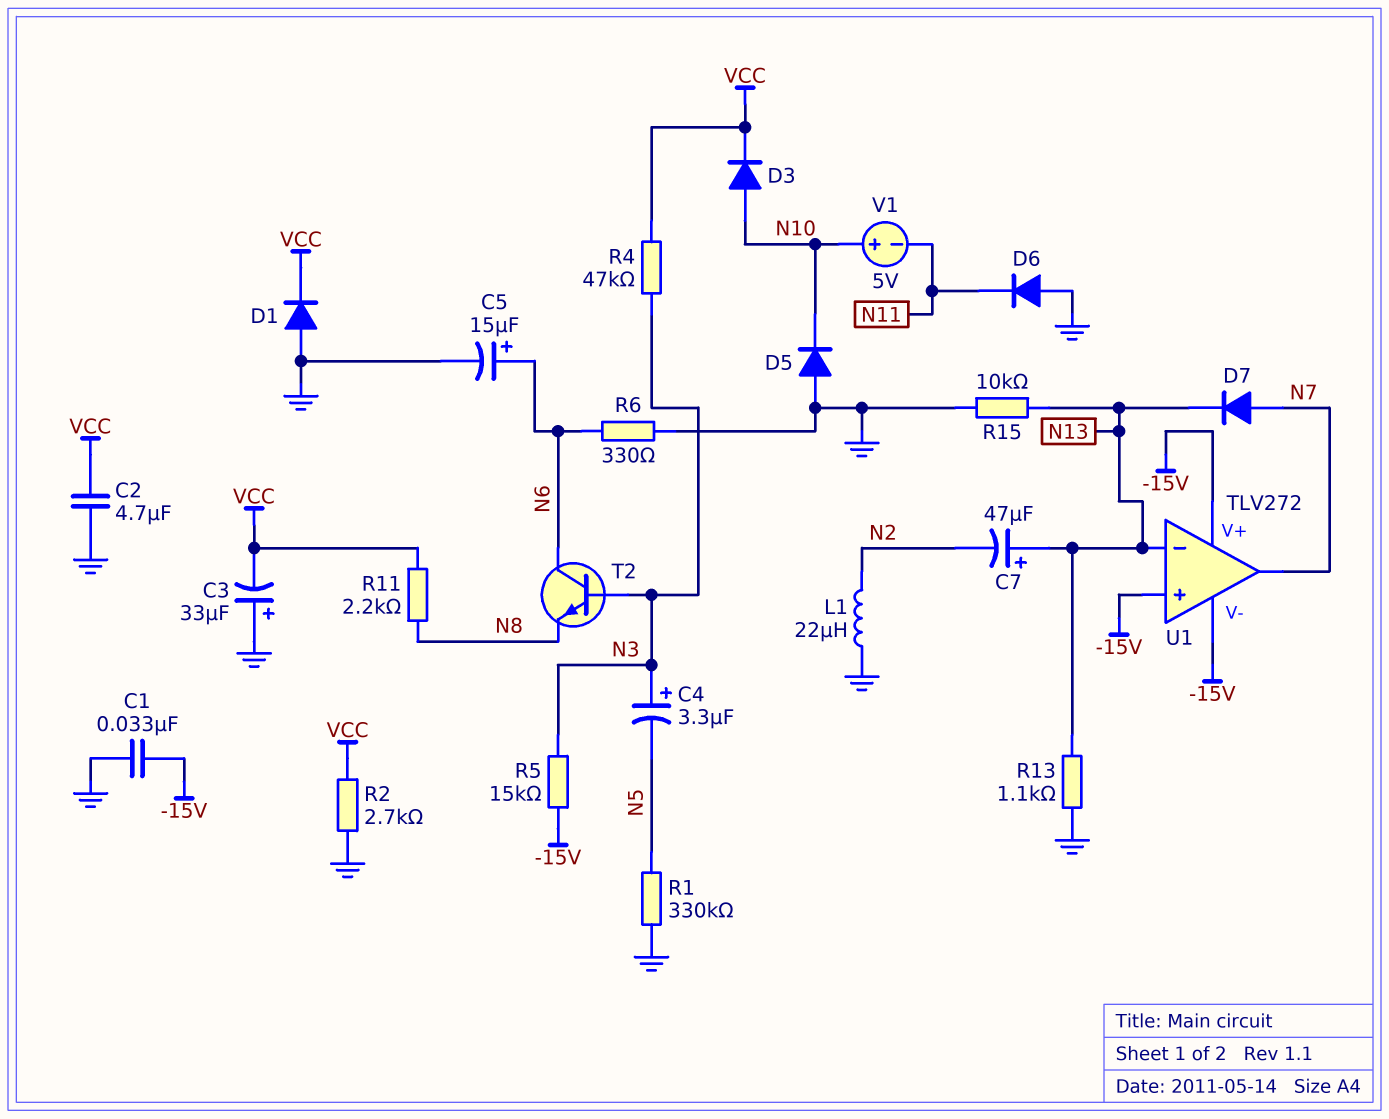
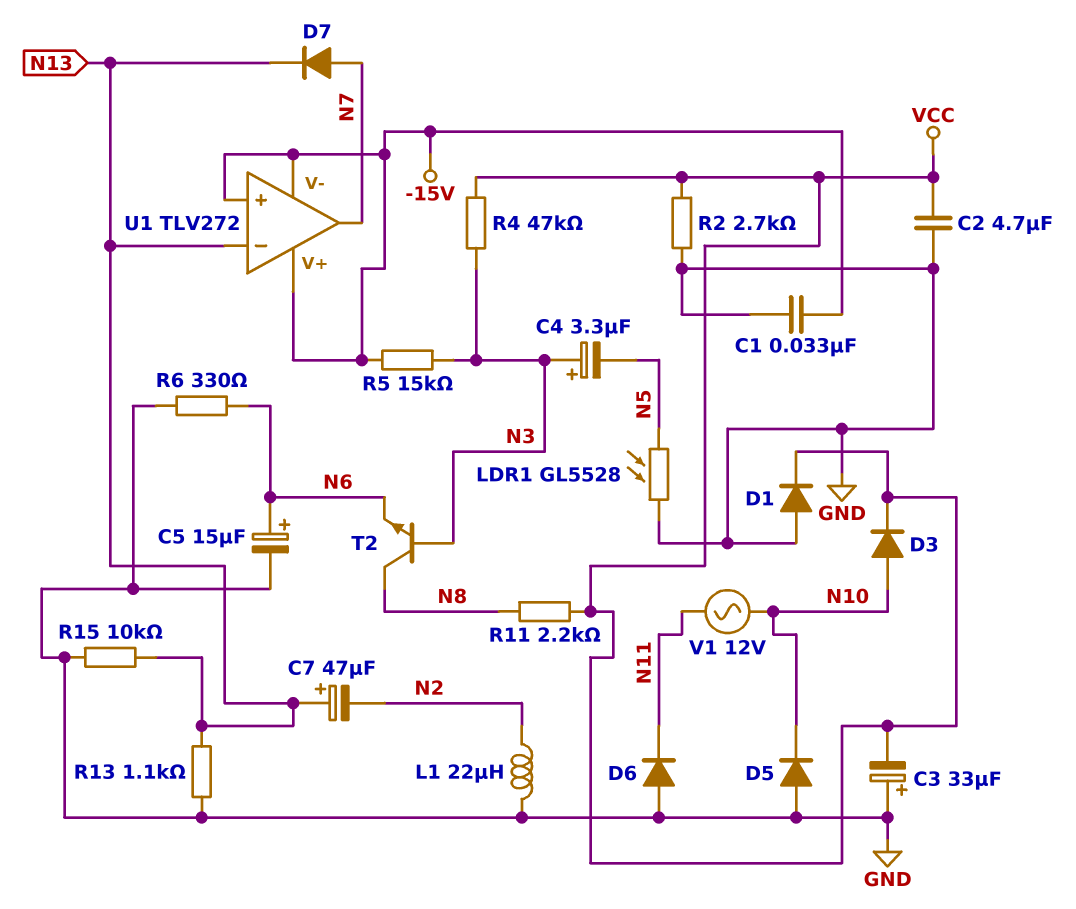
LDR1: none -> GL5528 (GND, N5)
R1: 330k (GND, N5) -> none
T2: NPN (B N3, C N6, E N8) -> NPN (B N3, C N8, E N6)
V1: 5V (plus N10, minus N11) -> AC 12V (N10, N11)

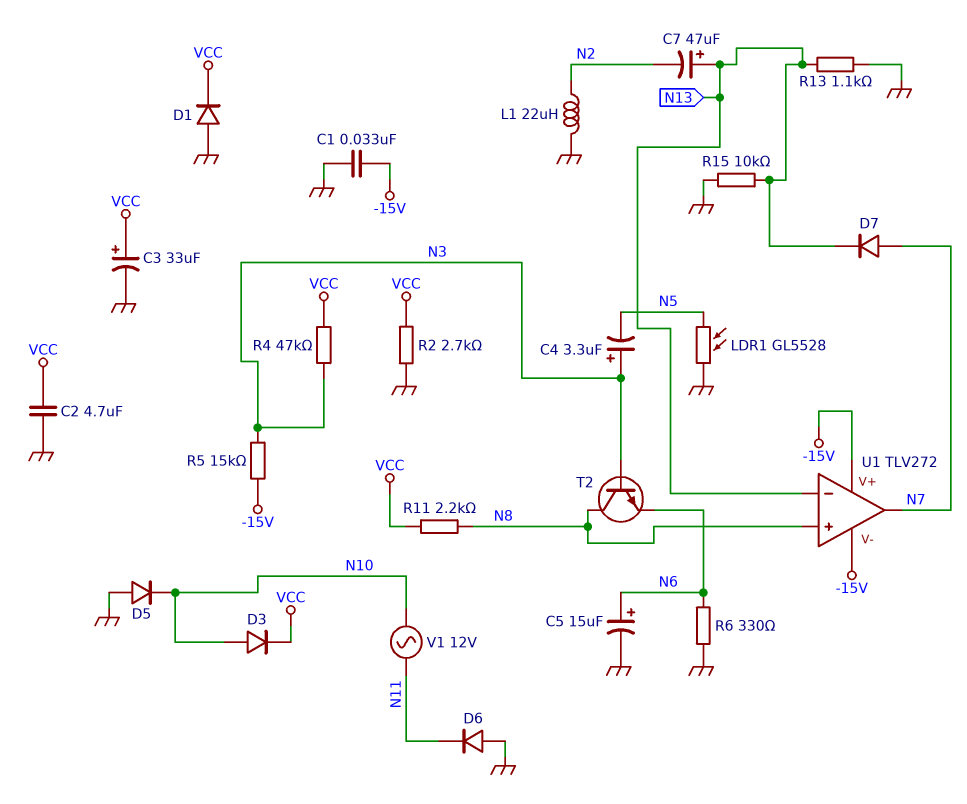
C3: 33uF (plus GND, minus VCC) -> 33uF (plus VCC, minus GND)
U1 pin in+: -15V -> N8

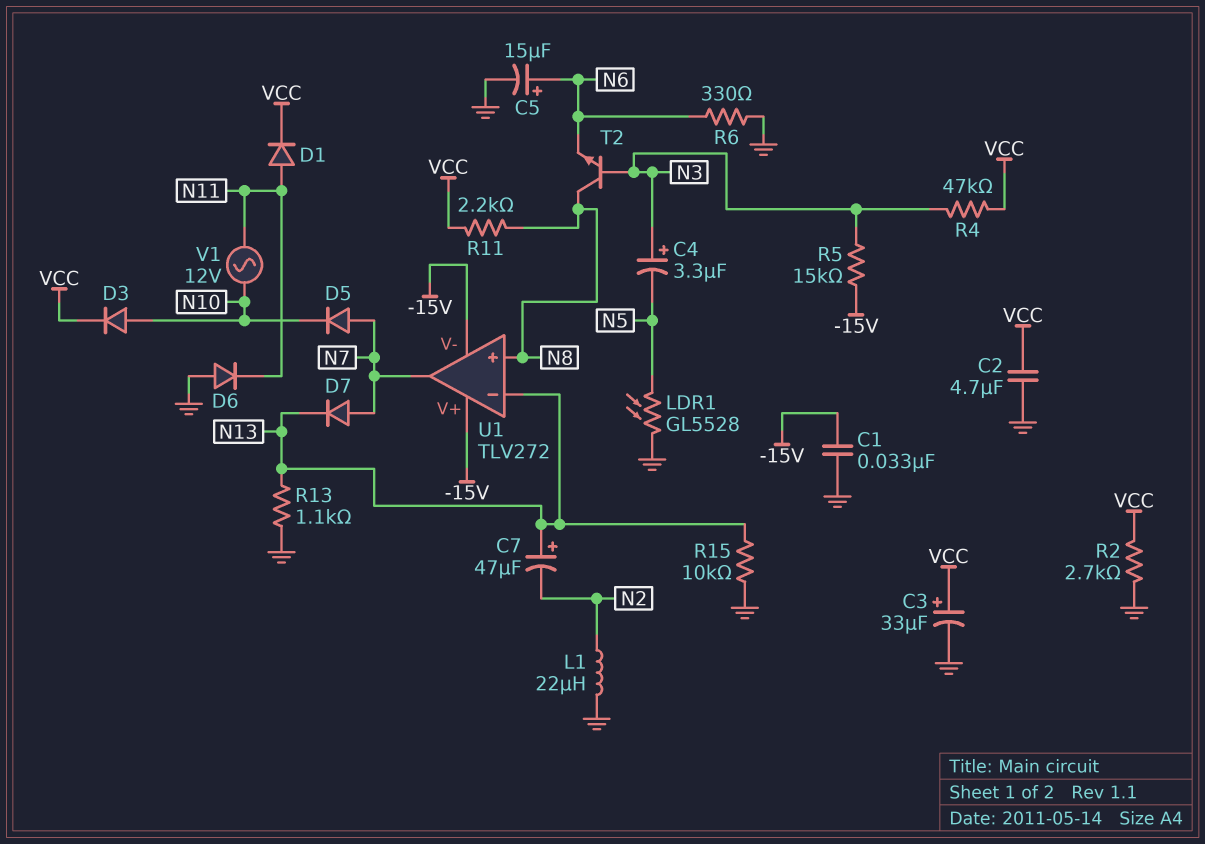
D1: diode (A GND, K VCC) -> diode (A N11, K VCC)
D5: diode (A GND, K N10) -> diode (A N7, K N10)

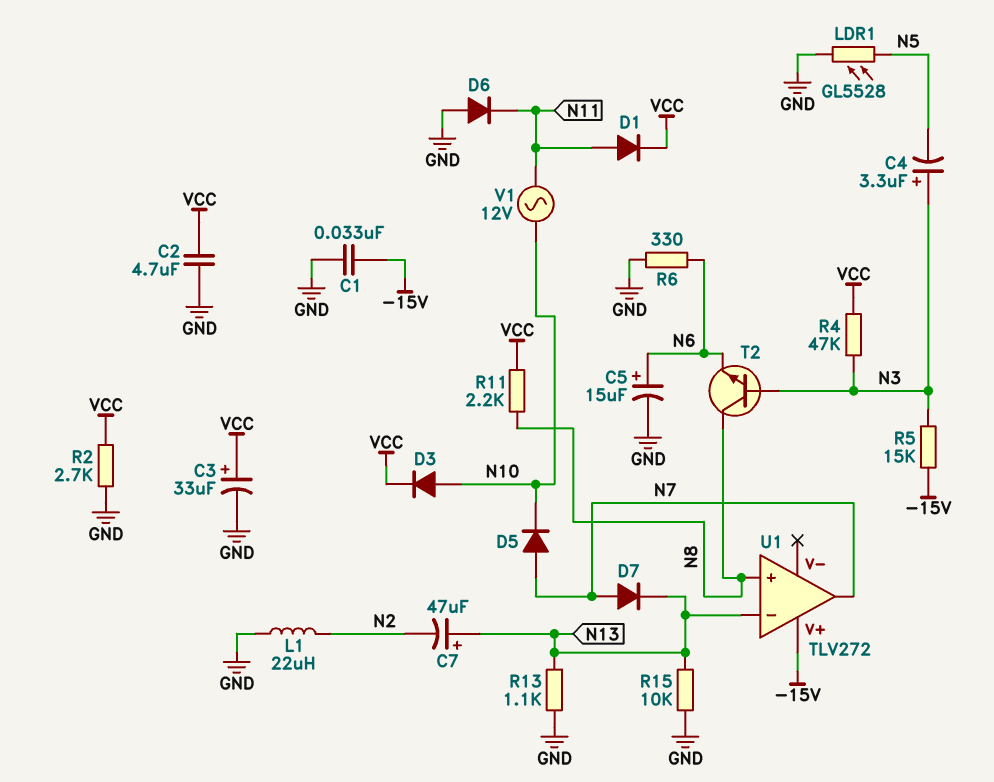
U1 pin V-: -15V -> none

